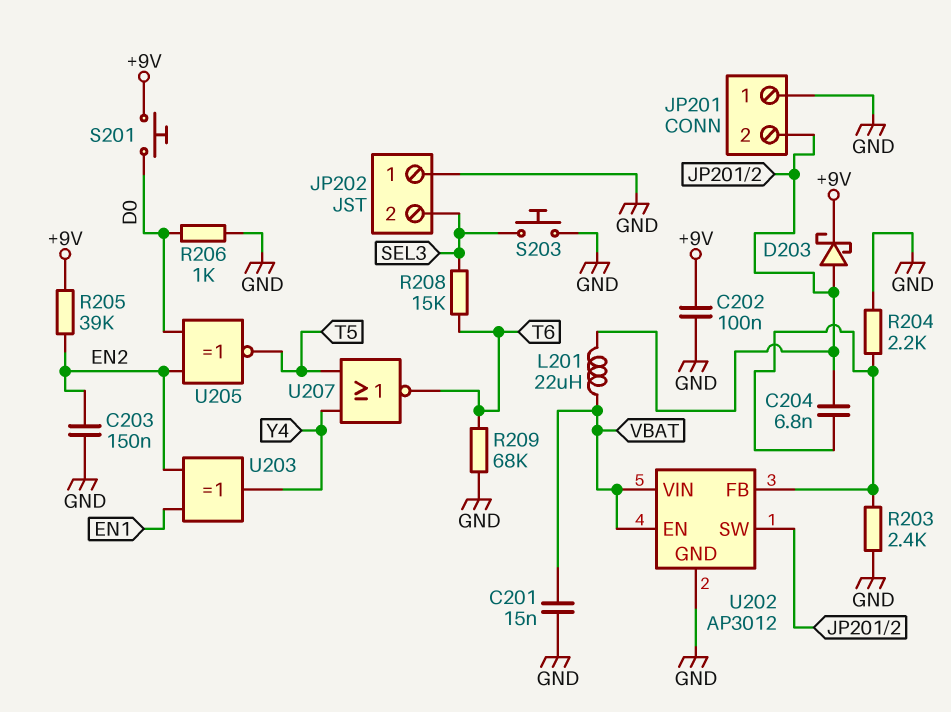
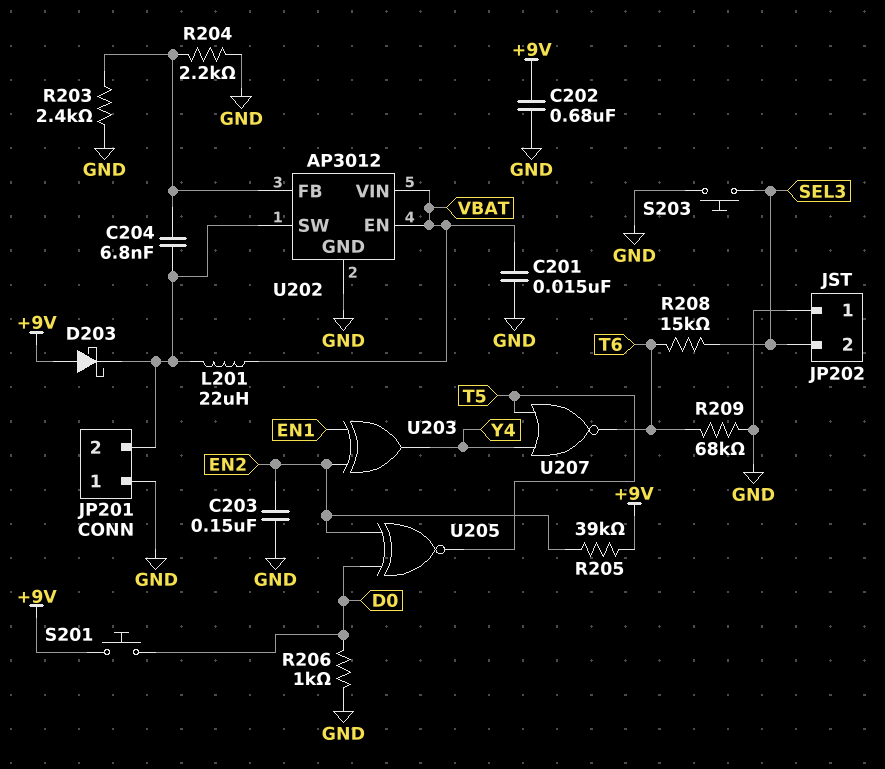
C202: 100nF (+9V, GND) -> 680nF (+9V, GND)
D203: schottky (A JP201/2, K +9V) -> schottky (A +9V, K JP201/2)

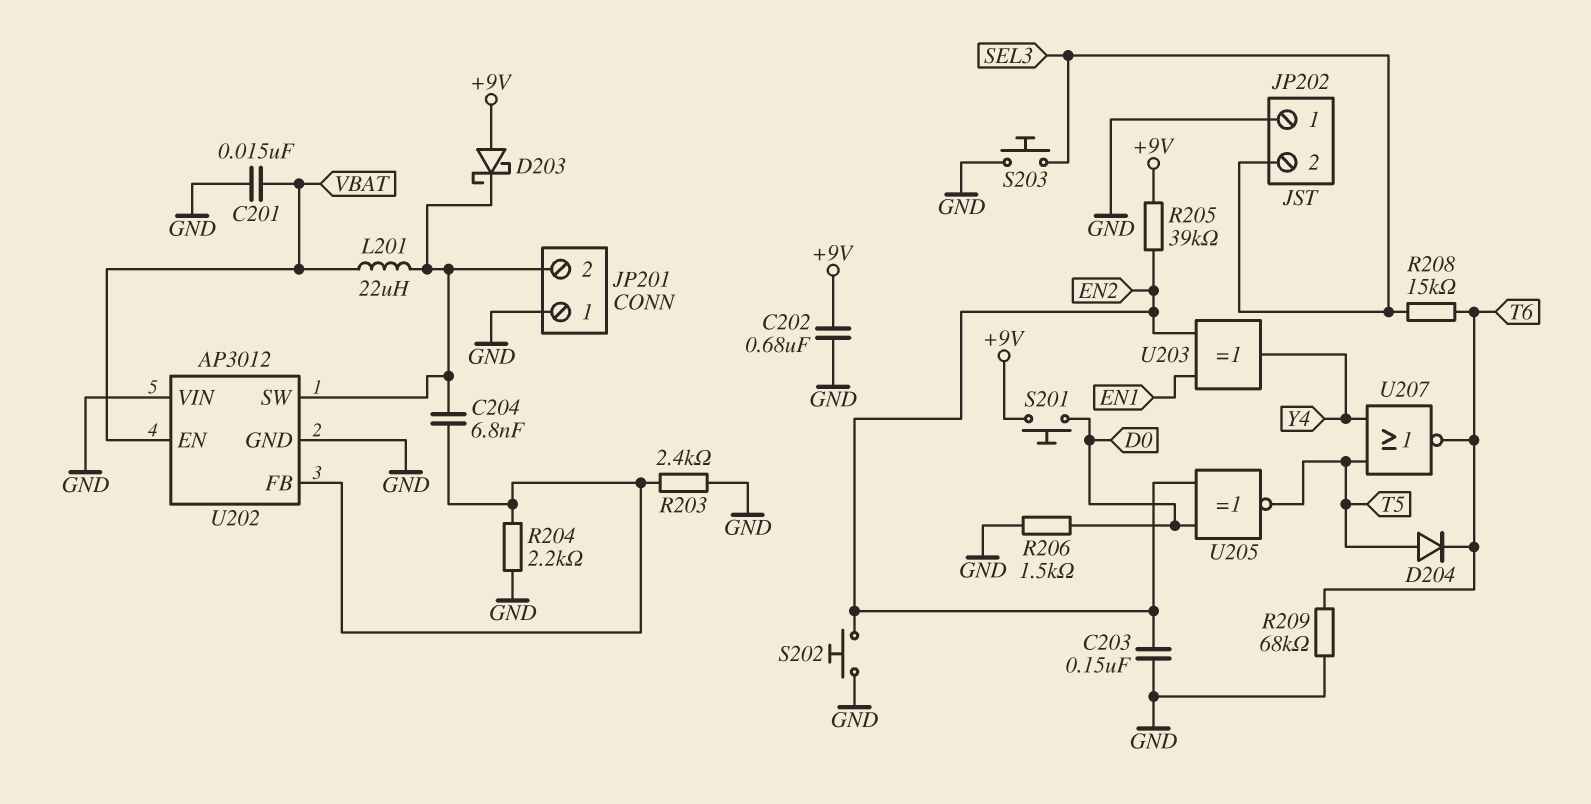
D204: none -> diode (A T5, K T6)
R206: 1k (D0, GND) -> 1.5k (D0, GND)
S202: none -> button (EN2, GND)
U202 pin VIN: VBAT -> GND

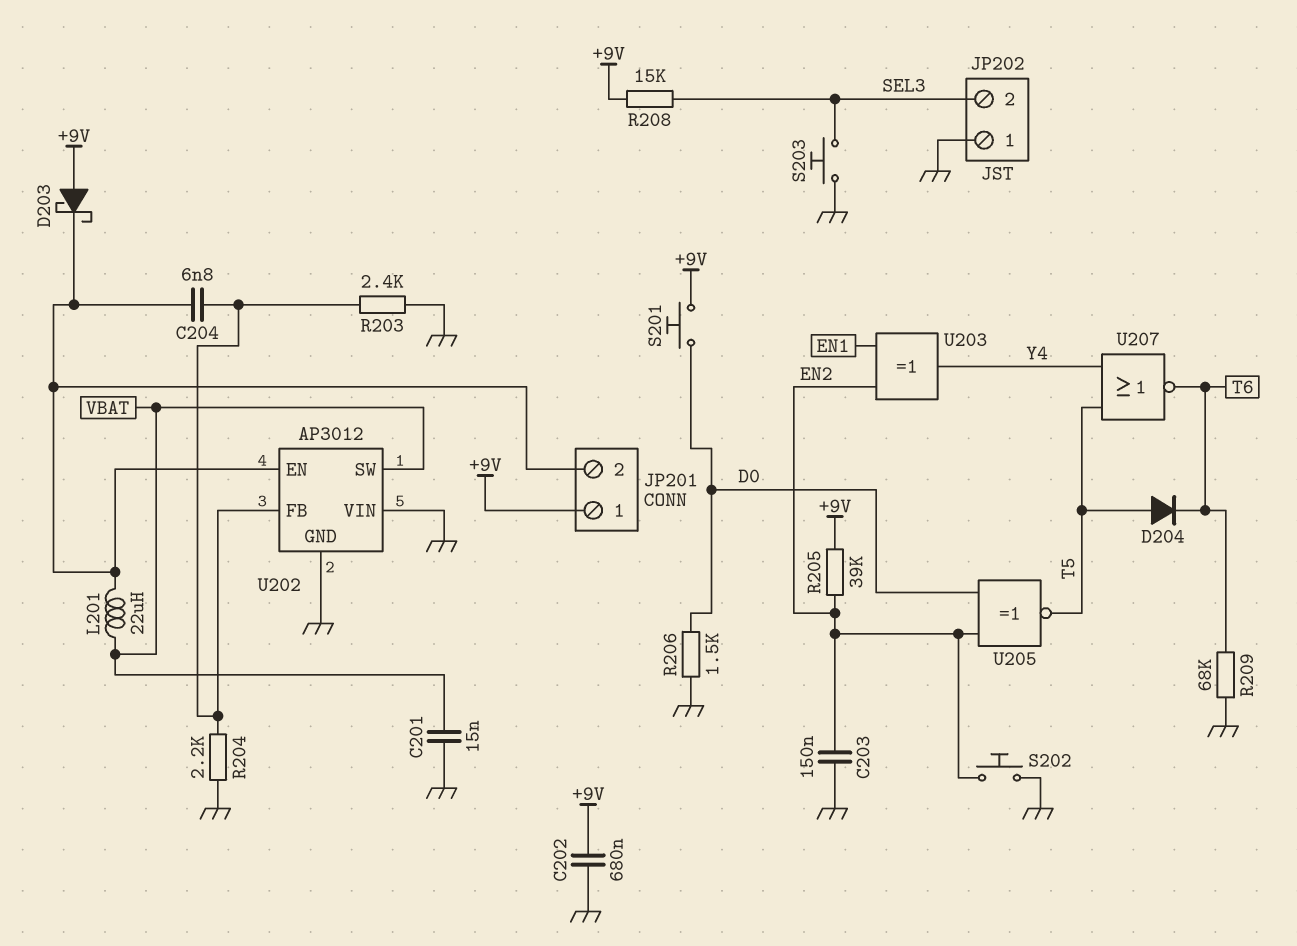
JP201 pin 1: GND -> +9V
R208: 15k (SEL3, T6) -> 15k (+9V, SEL3)
U202 pin EN: VBAT -> JP201/2
U202 pin SW: JP201/2 -> VBAT

